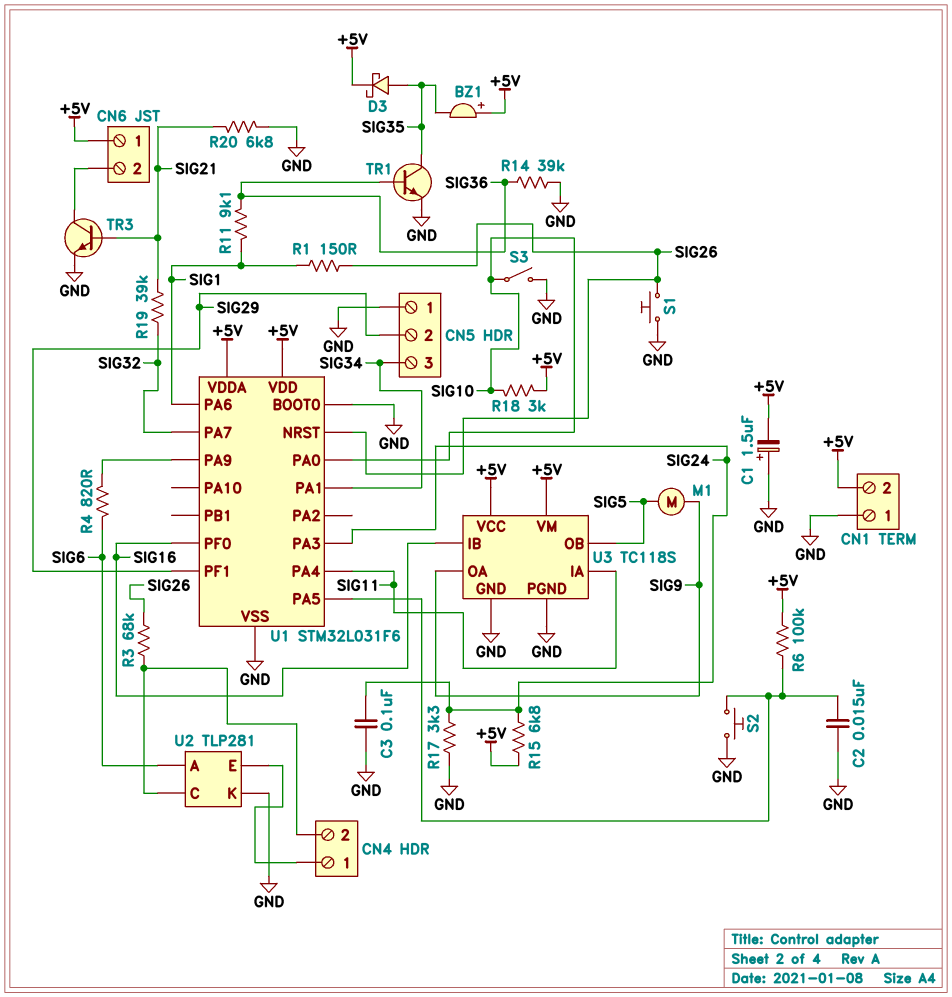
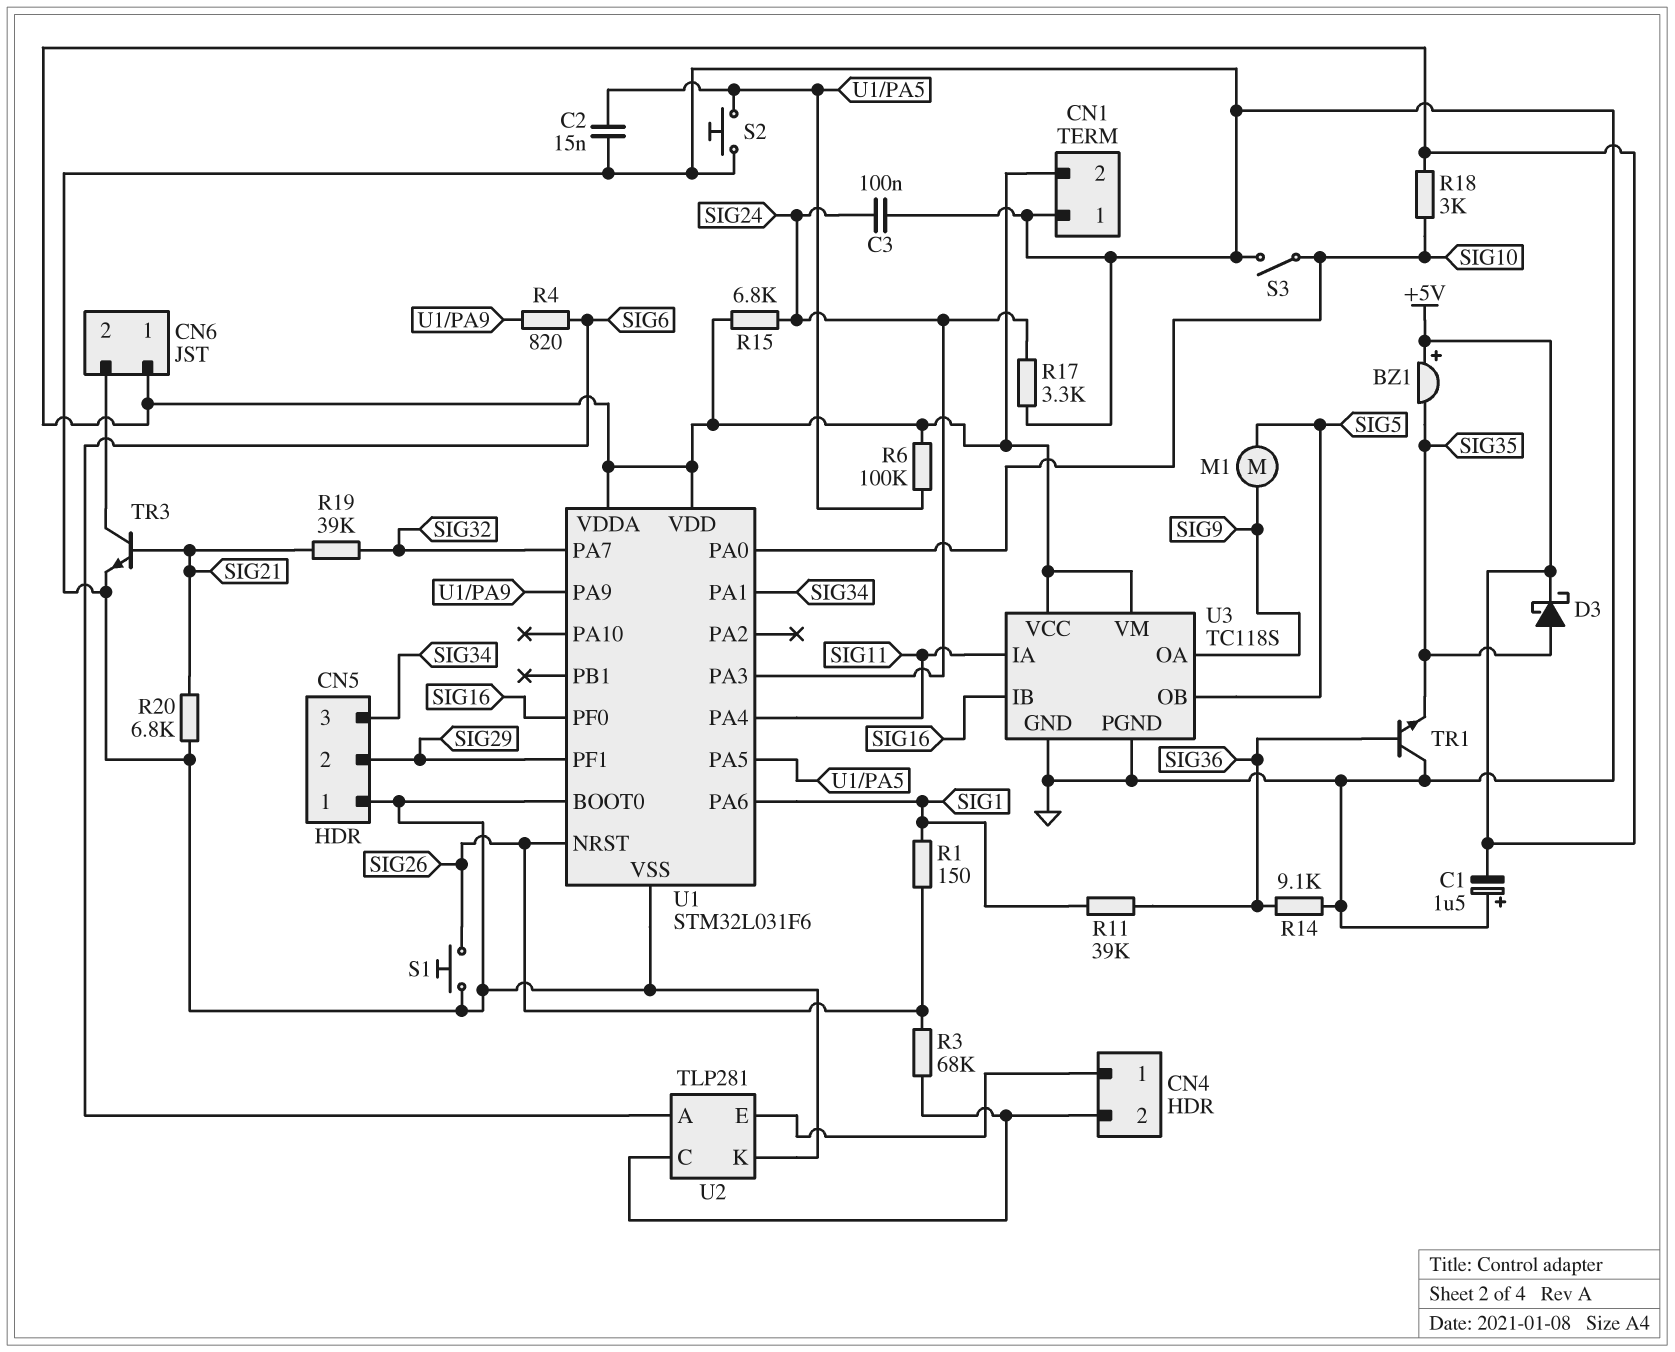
R11: 9.1k (SIG1, SIG36) -> 39k (SIG1, SIG36)
R14: 39k (GND, SIG36) -> 9.1k (GND, SIG36)
TR1: NPN (B SIG36, C SIG35, E GND) -> NPN (B SIG36, C GND, E SIG35)

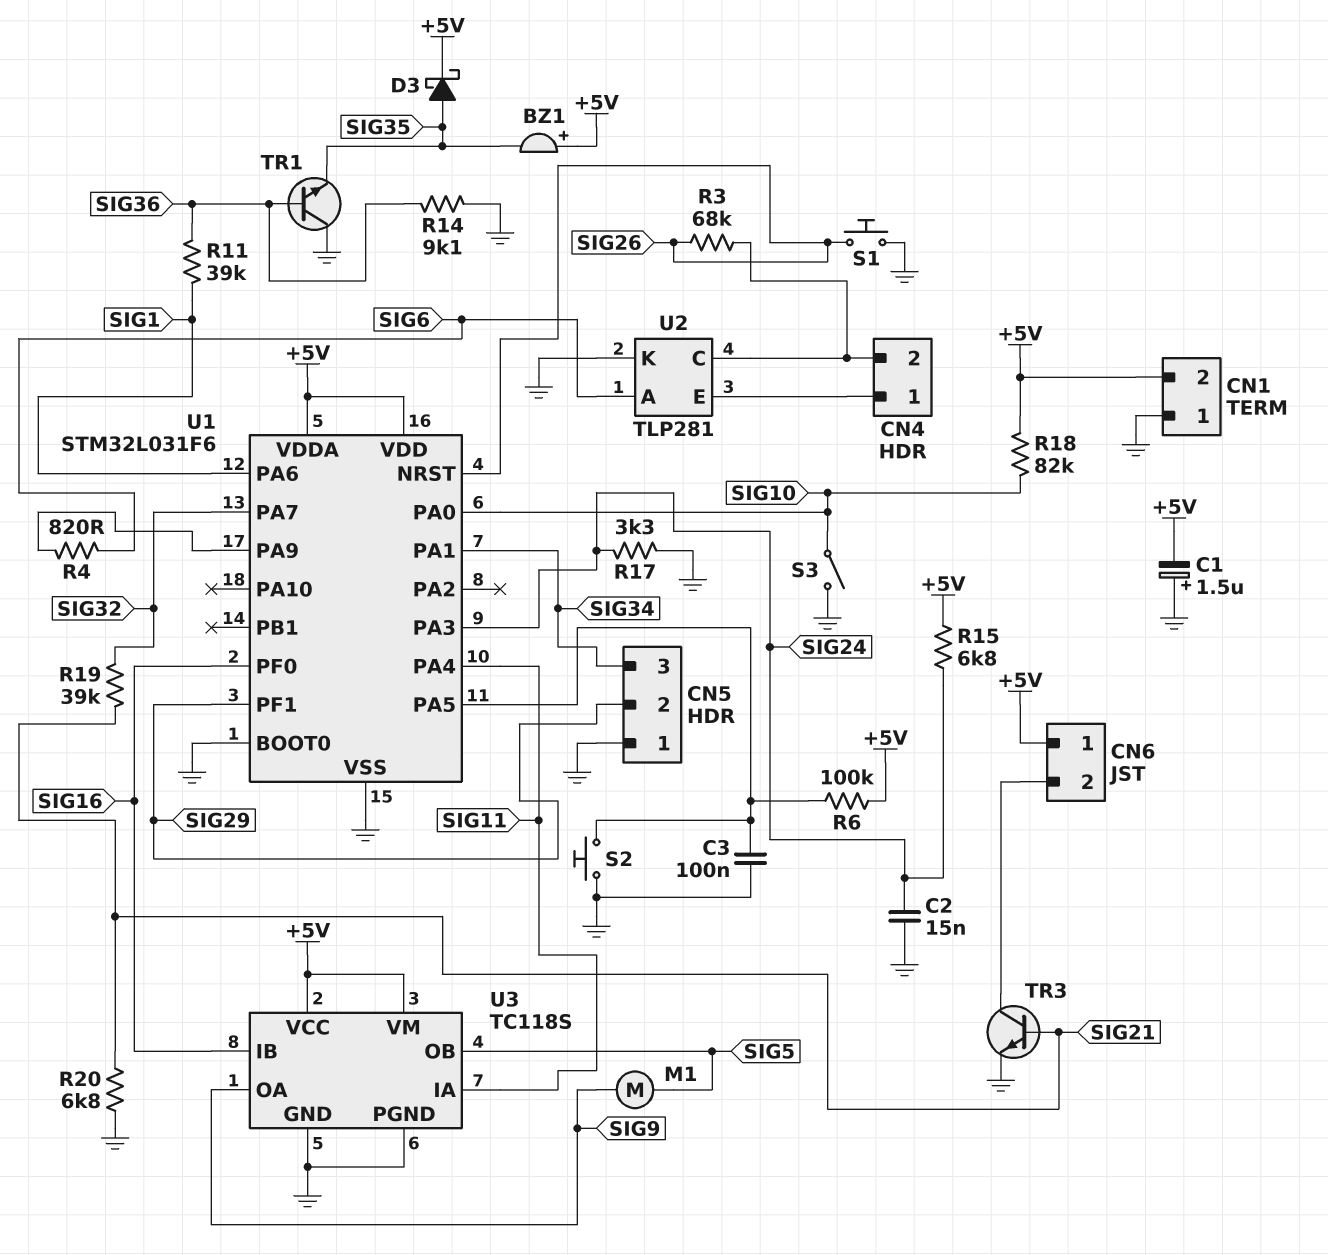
C2: 15nF (GND, U1/PA5) -> 15nF (GND, SIG24)
C3: 100nF (GND, SIG24) -> 100nF (GND, U1/PA5)
R1: 150 (SIG1, SIG26) -> none
R18: 3k (+5V, SIG10) -> 82k (+5V, SIG10)

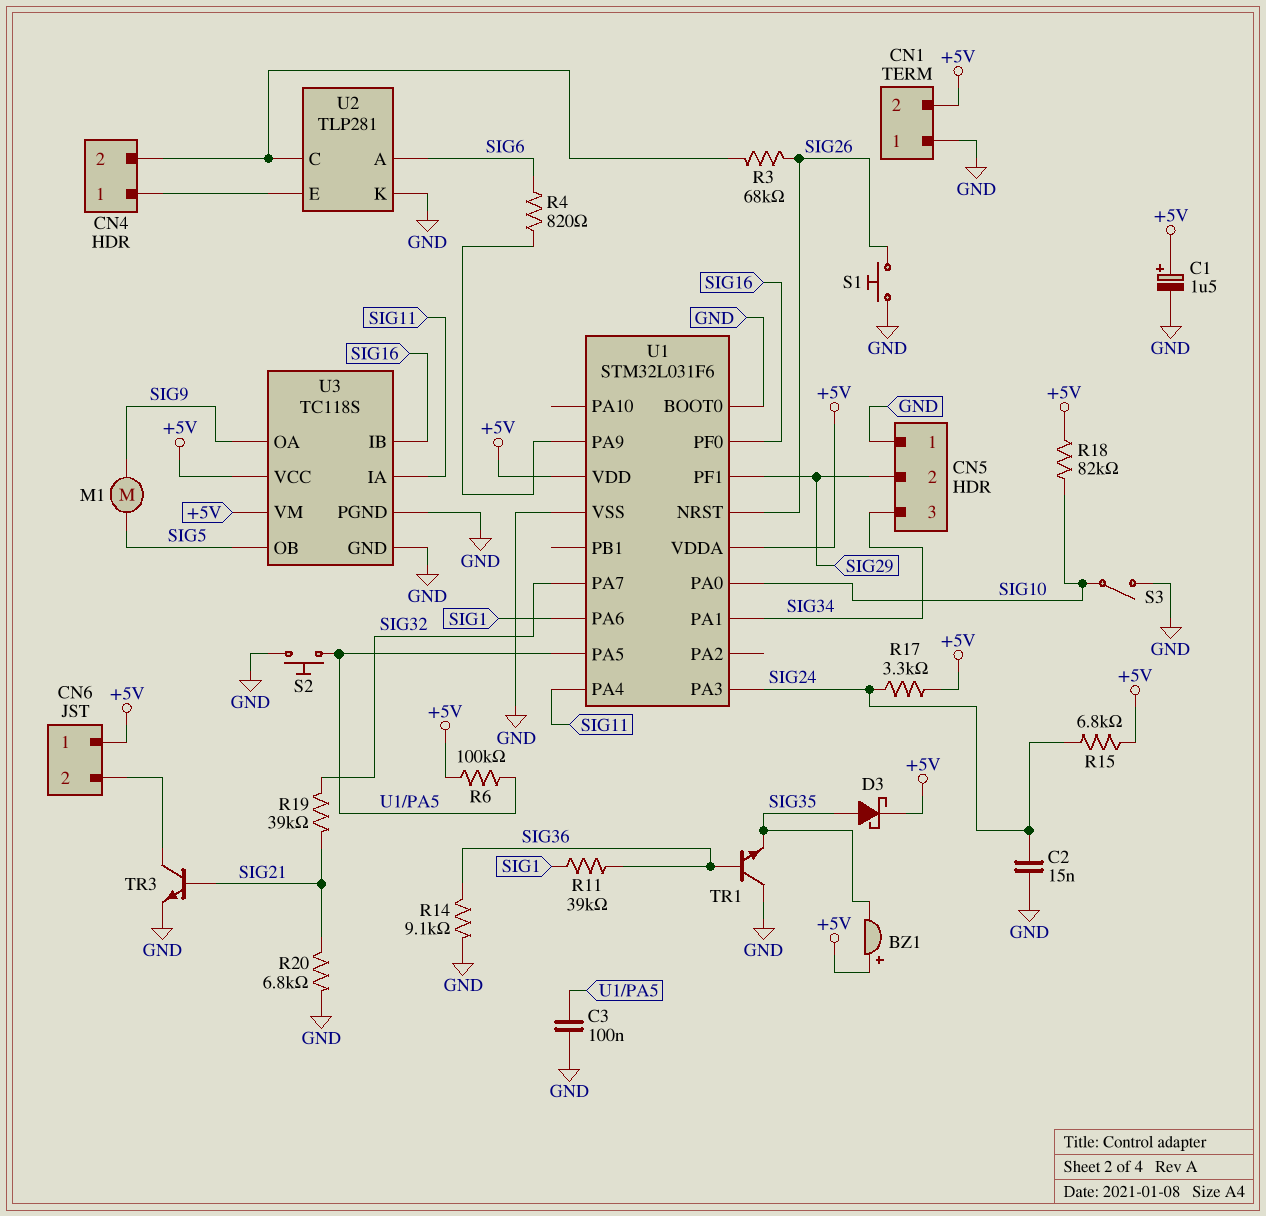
C1: 1.5uF (plus GND, minus +5V) -> 1.5uF (plus +5V, minus GND)
R17: 3.3k (GND, SIG24) -> 3.3k (+5V, SIG24)

